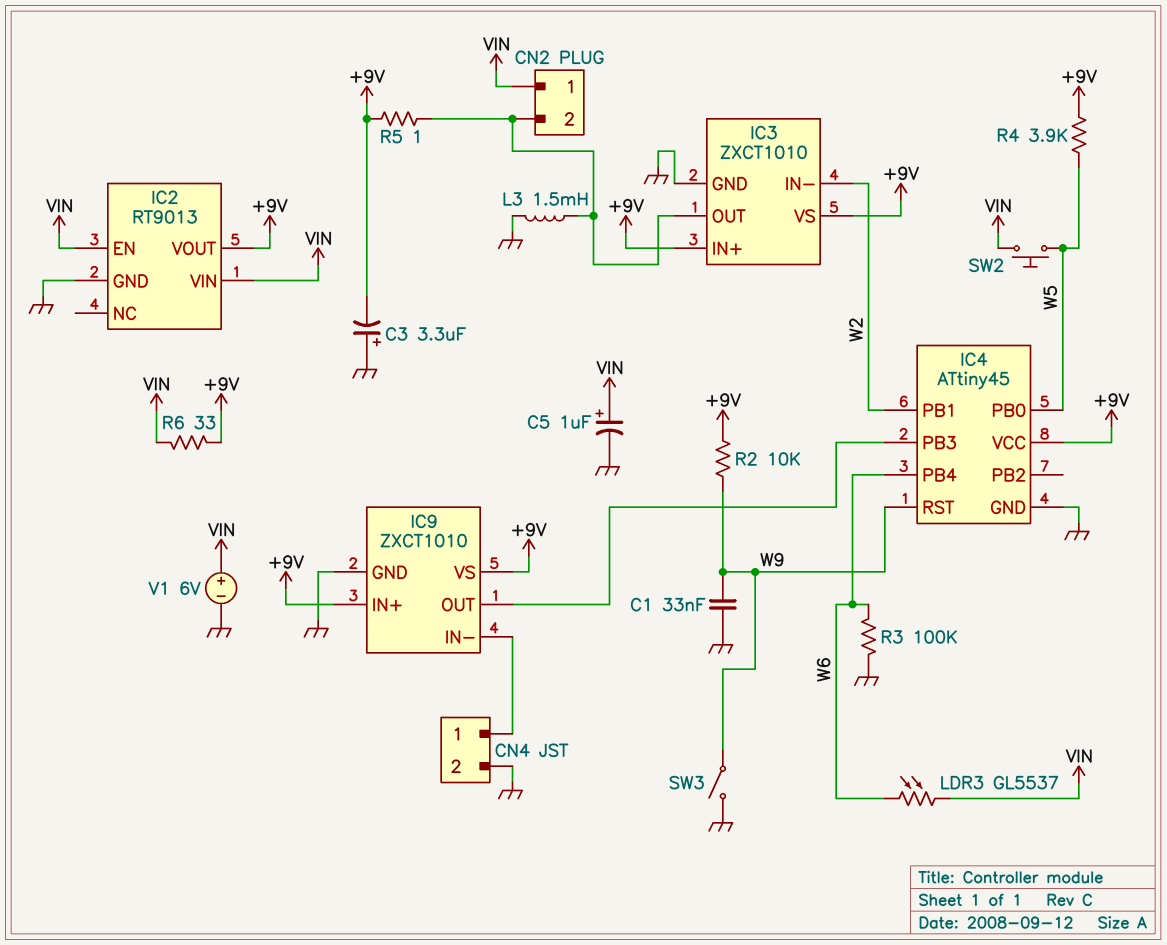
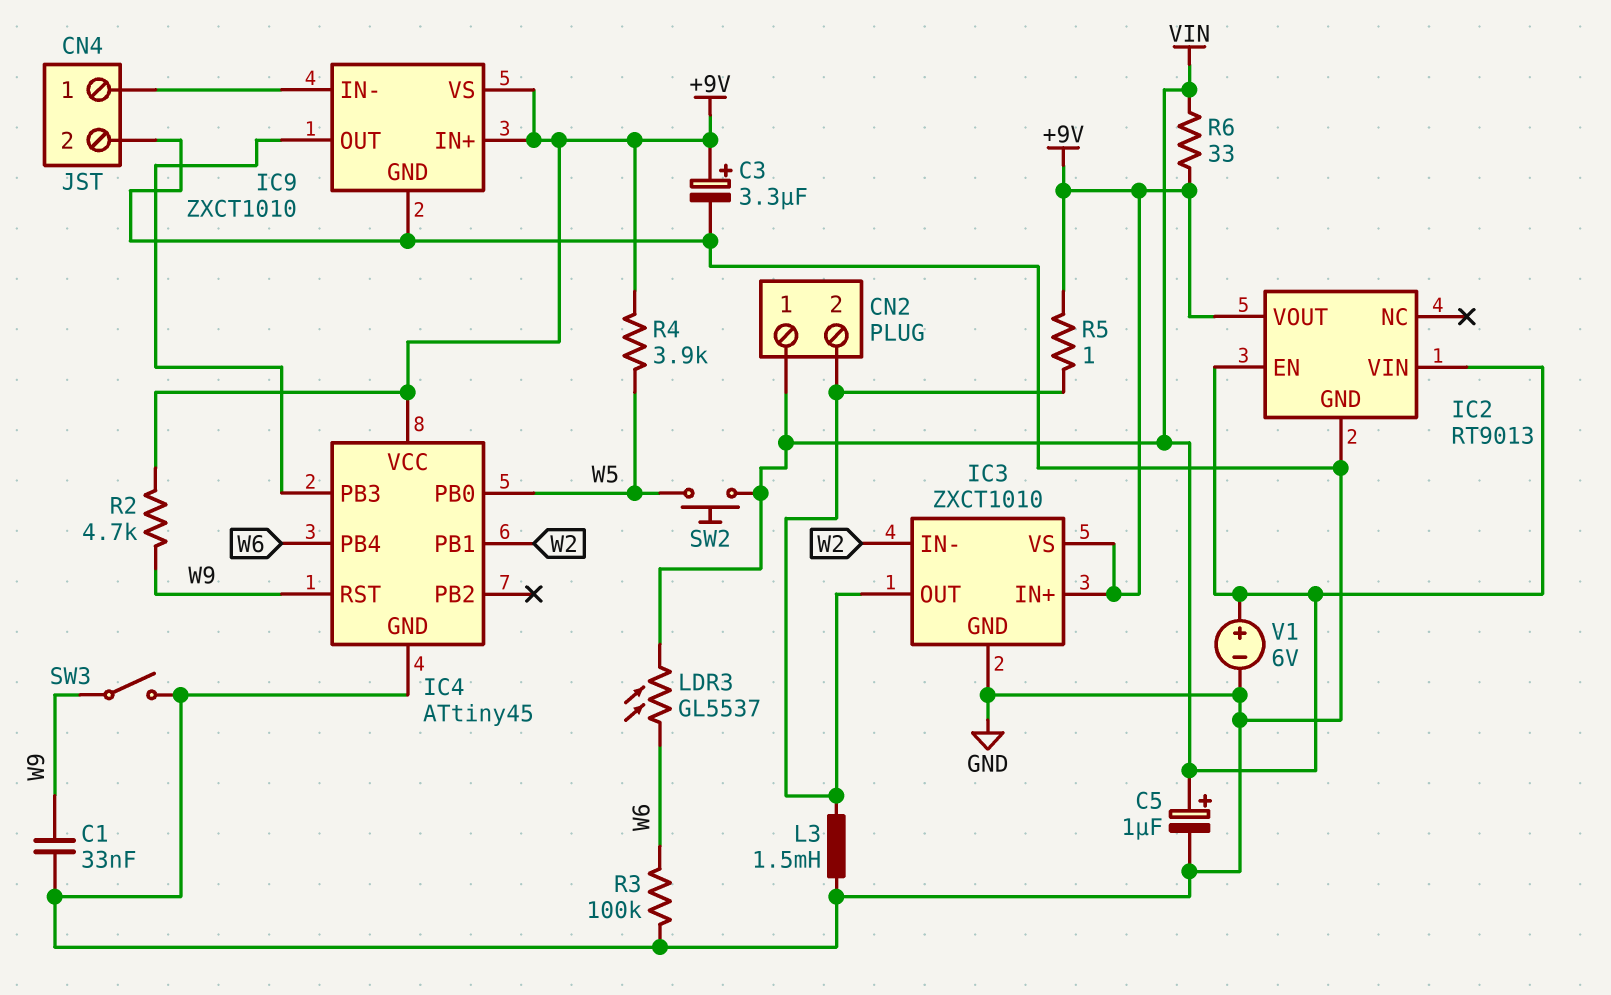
C3: 3.3uF (plus GND, minus +9V) -> 3.3uF (plus +9V, minus GND)
R2: 10k (+9V, W9) -> 4.7k (+9V, W9)

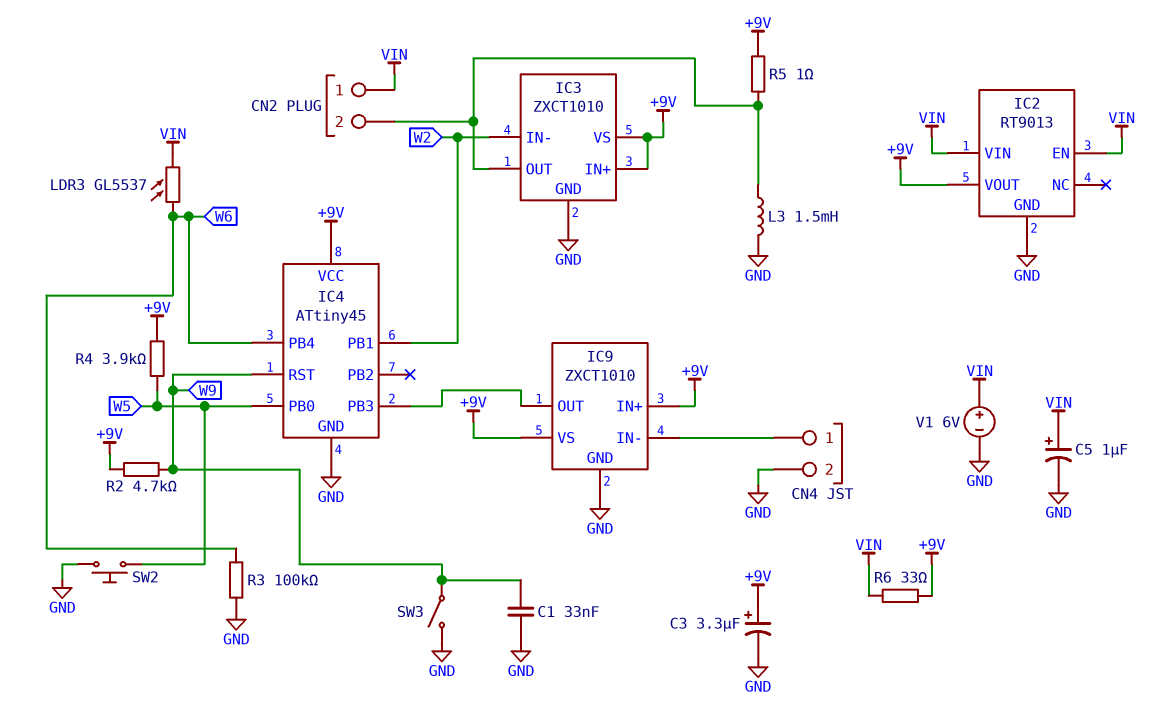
SW2: button (VIN, W5) -> button (GND, W5)

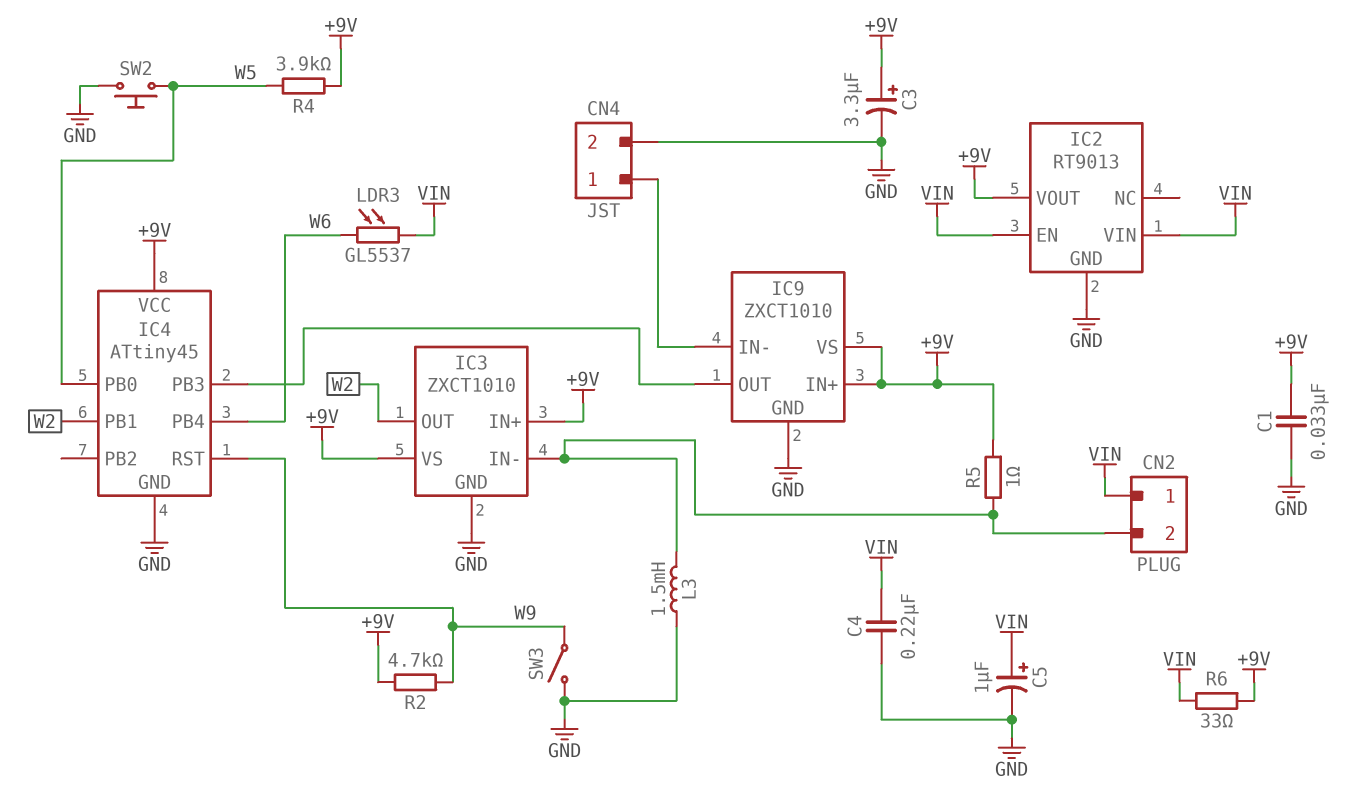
C1: 33nF (GND, W9) -> 33nF (+9V, GND)
C4: none -> 220nF (GND, VIN)
IC3 pin IN-: W2 -> CN2/2
IC3 pin OUT: CN2/2 -> W2
R3: 100k (GND, W6) -> none
V1: 6V (plus VIN, minus GND) -> none

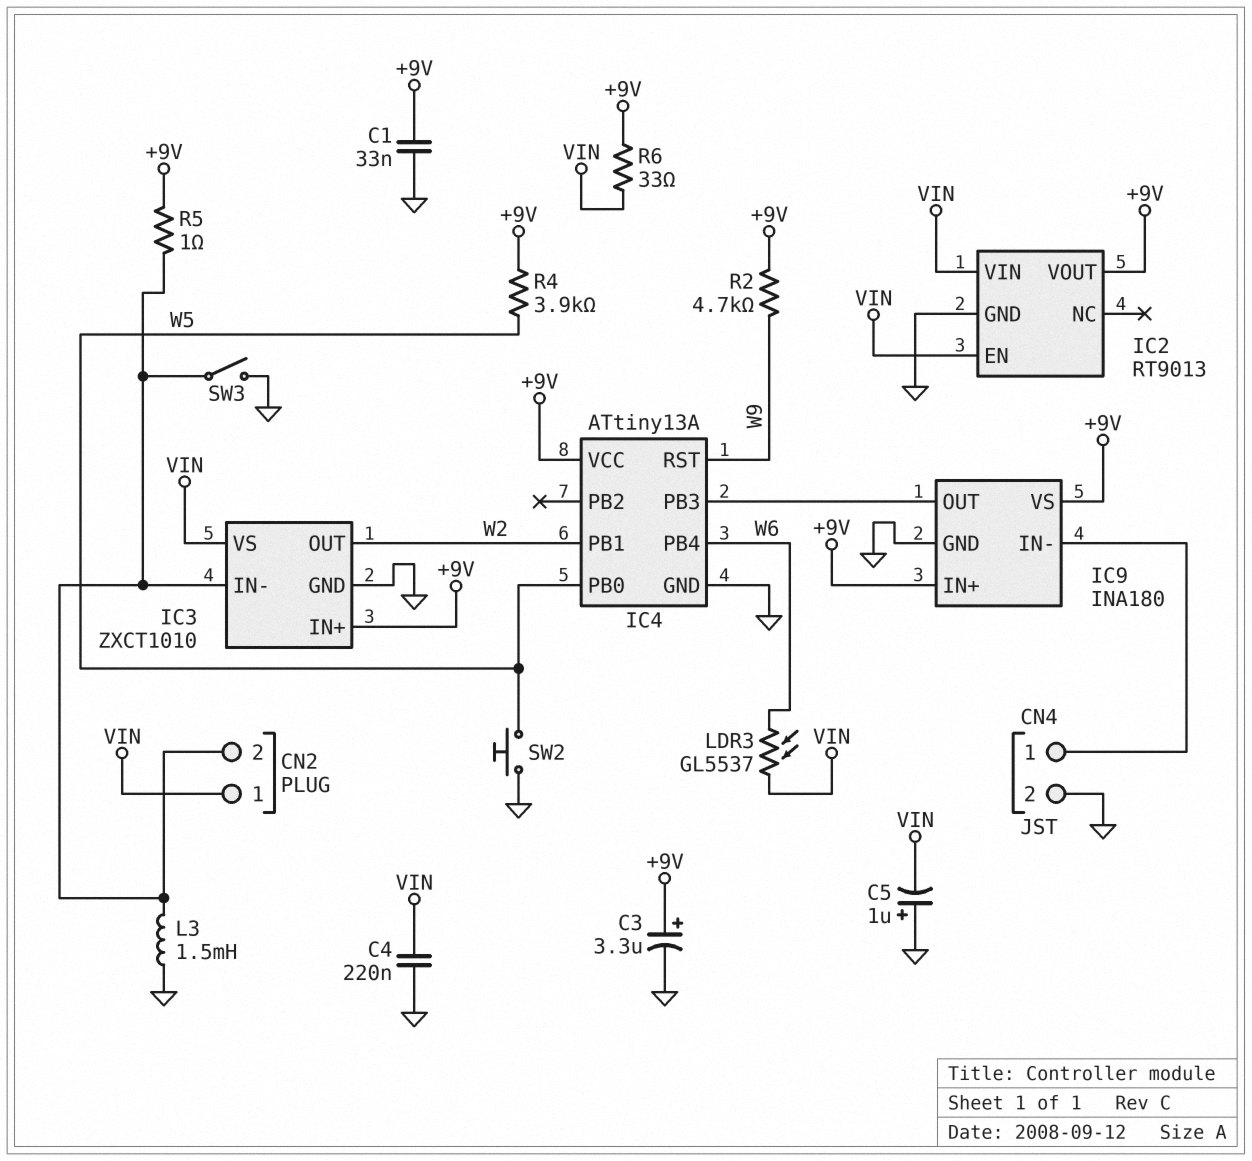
C5: 1uF (plus VIN, minus GND) -> 1uF (plus GND, minus VIN)
IC3 pin VS: +9V -> VIN
IC4: ATtiny45 -> ATtiny13A
IC9: ZXCT1010 -> INA180
SW3: switch (GND, W9) -> switch (CN2/2, GND)

